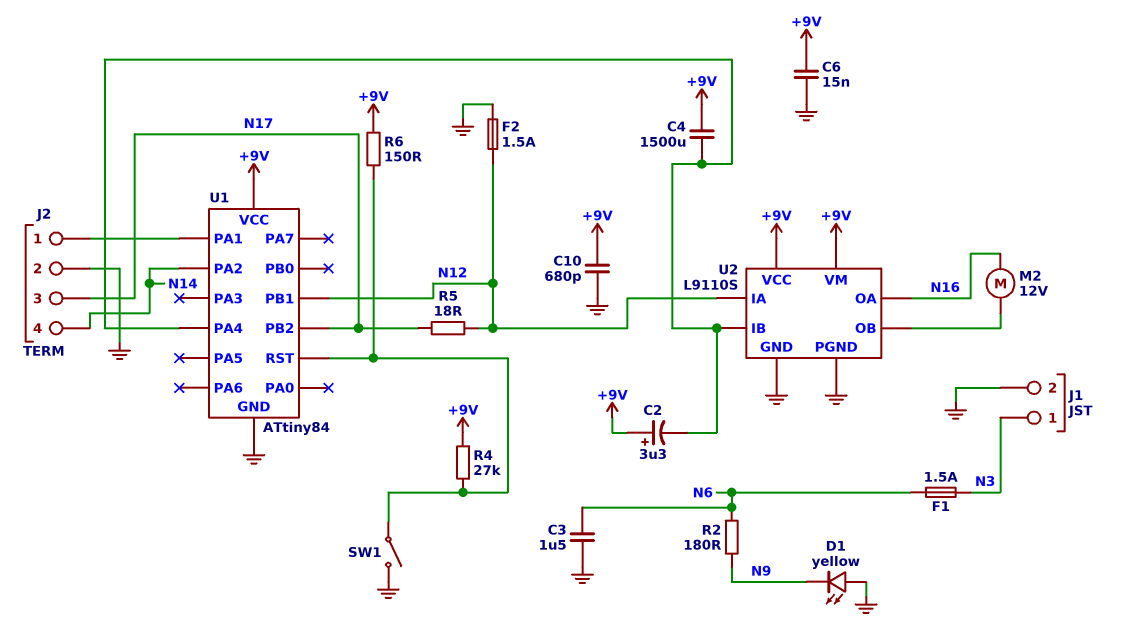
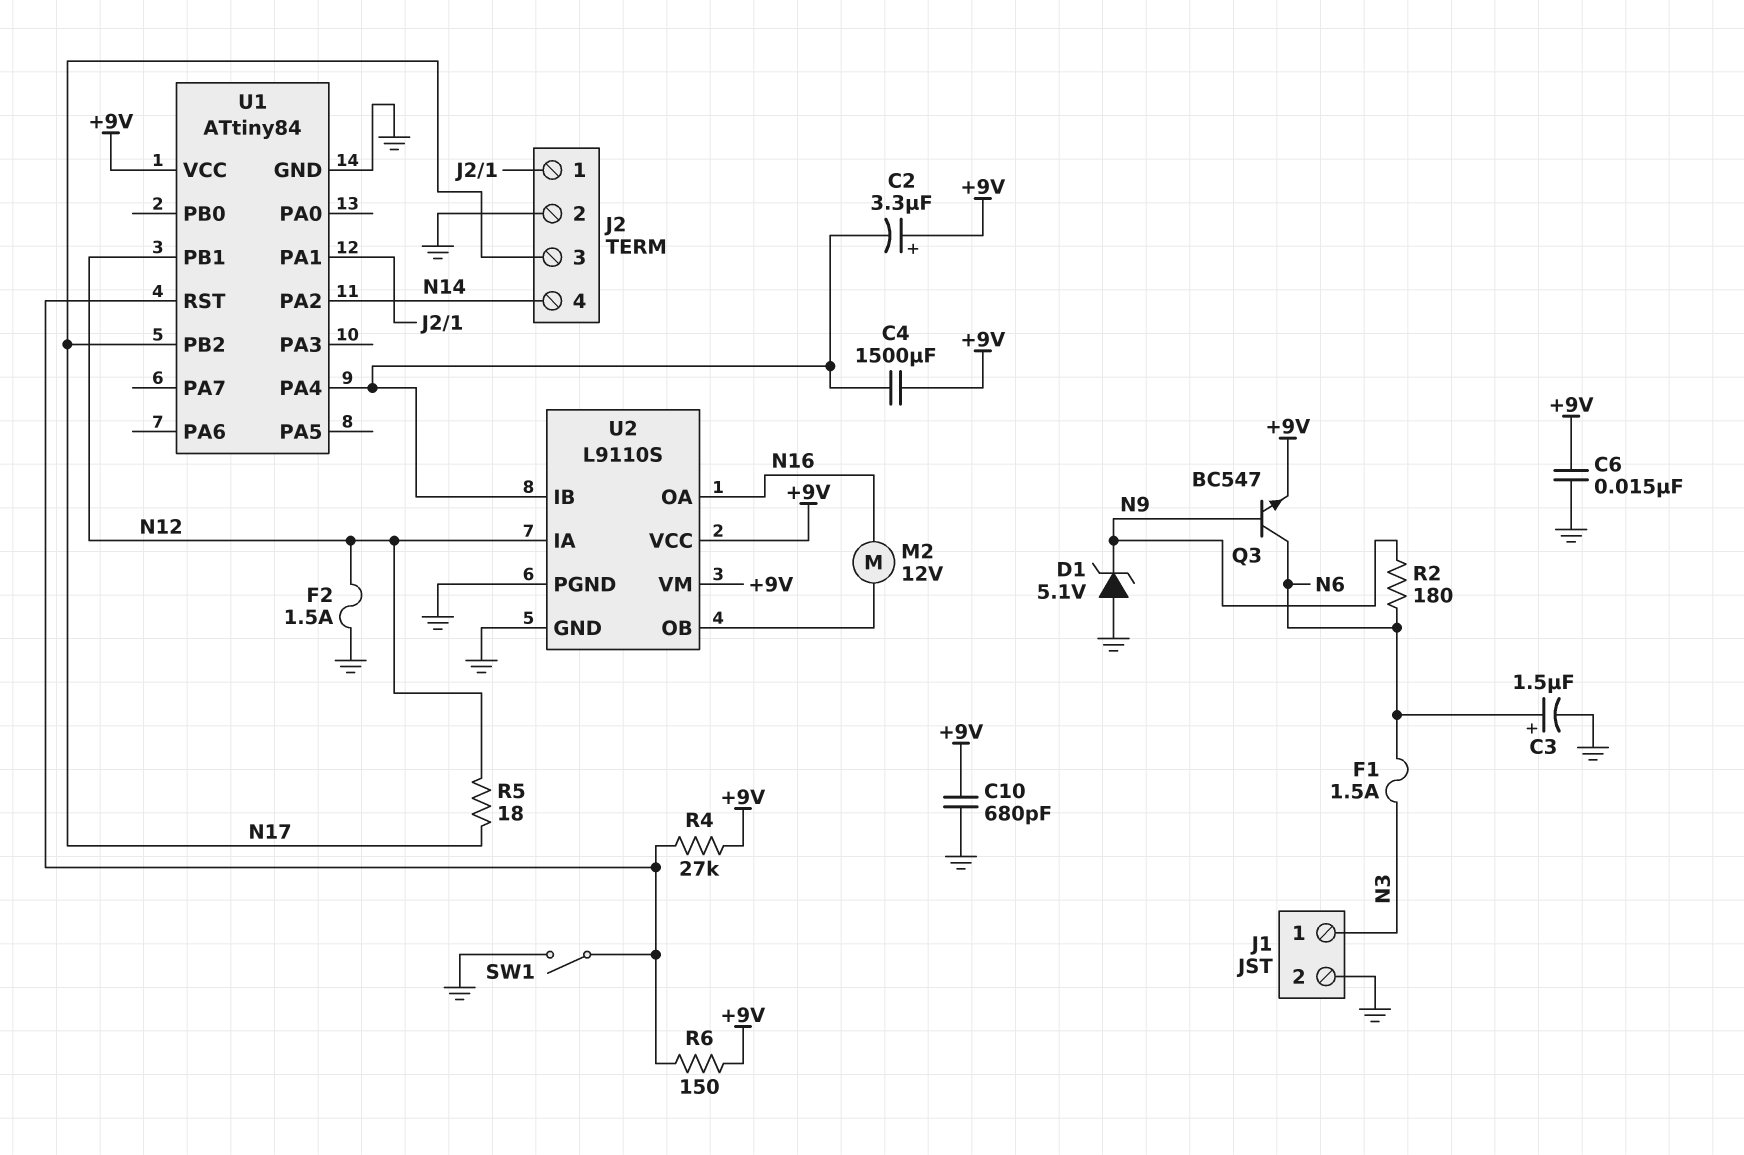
C3: 1.5uF (GND, N6) -> 1.5uF (plus N6, minus GND)
D1: LED yellow (A GND, K N9) -> zener 5.1V (A GND, K N9)
Q3: none -> NPN BC547 (B N9, C N6, E +9V)

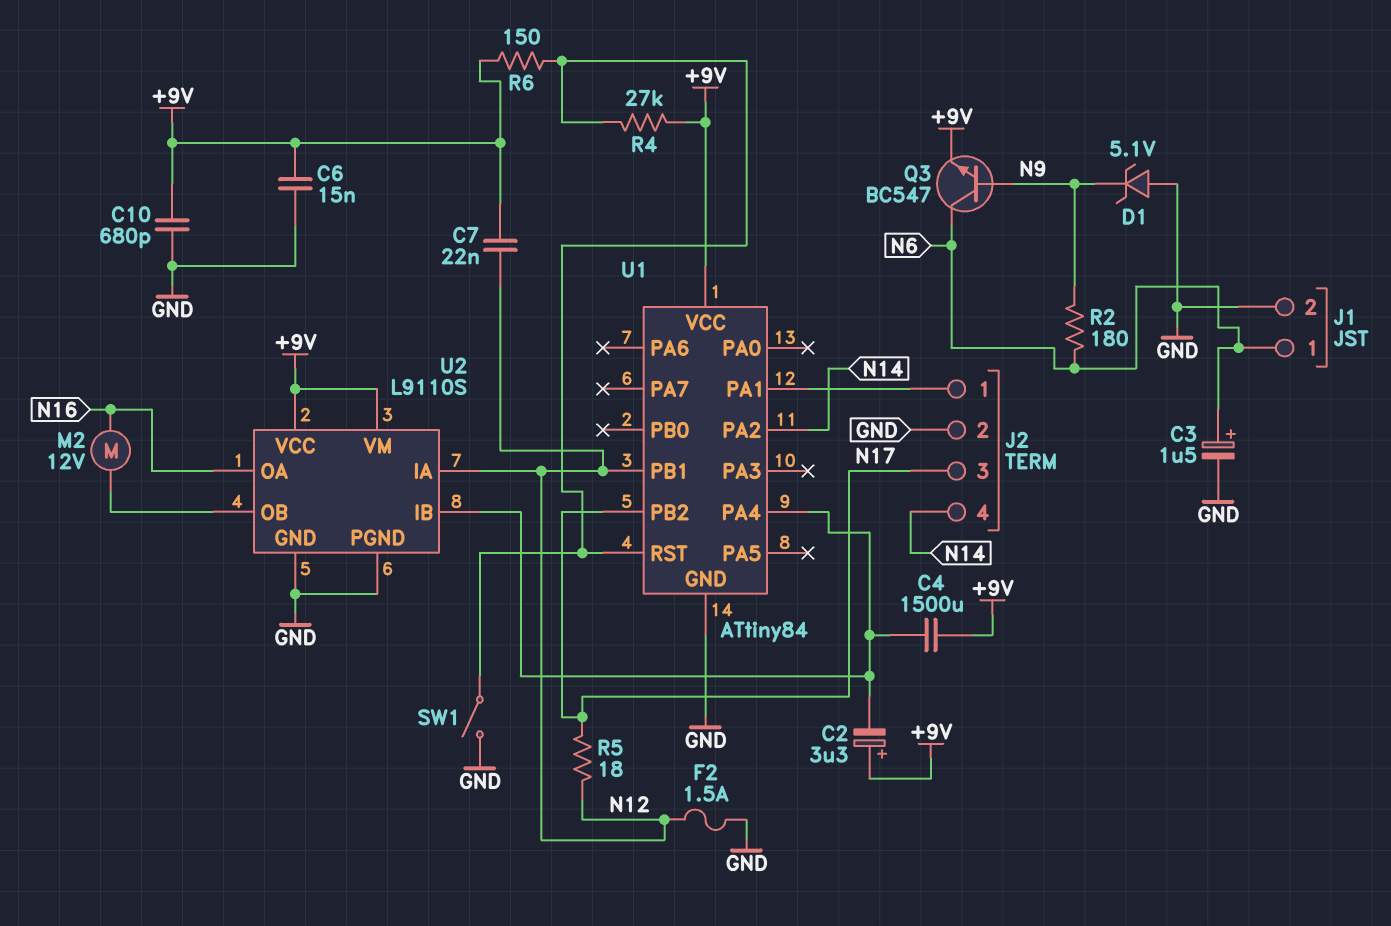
C7: none -> 22nF (+9V, N12)
F1: 1.5A (N3, N6) -> none
J1 pin 1: N3 -> N6

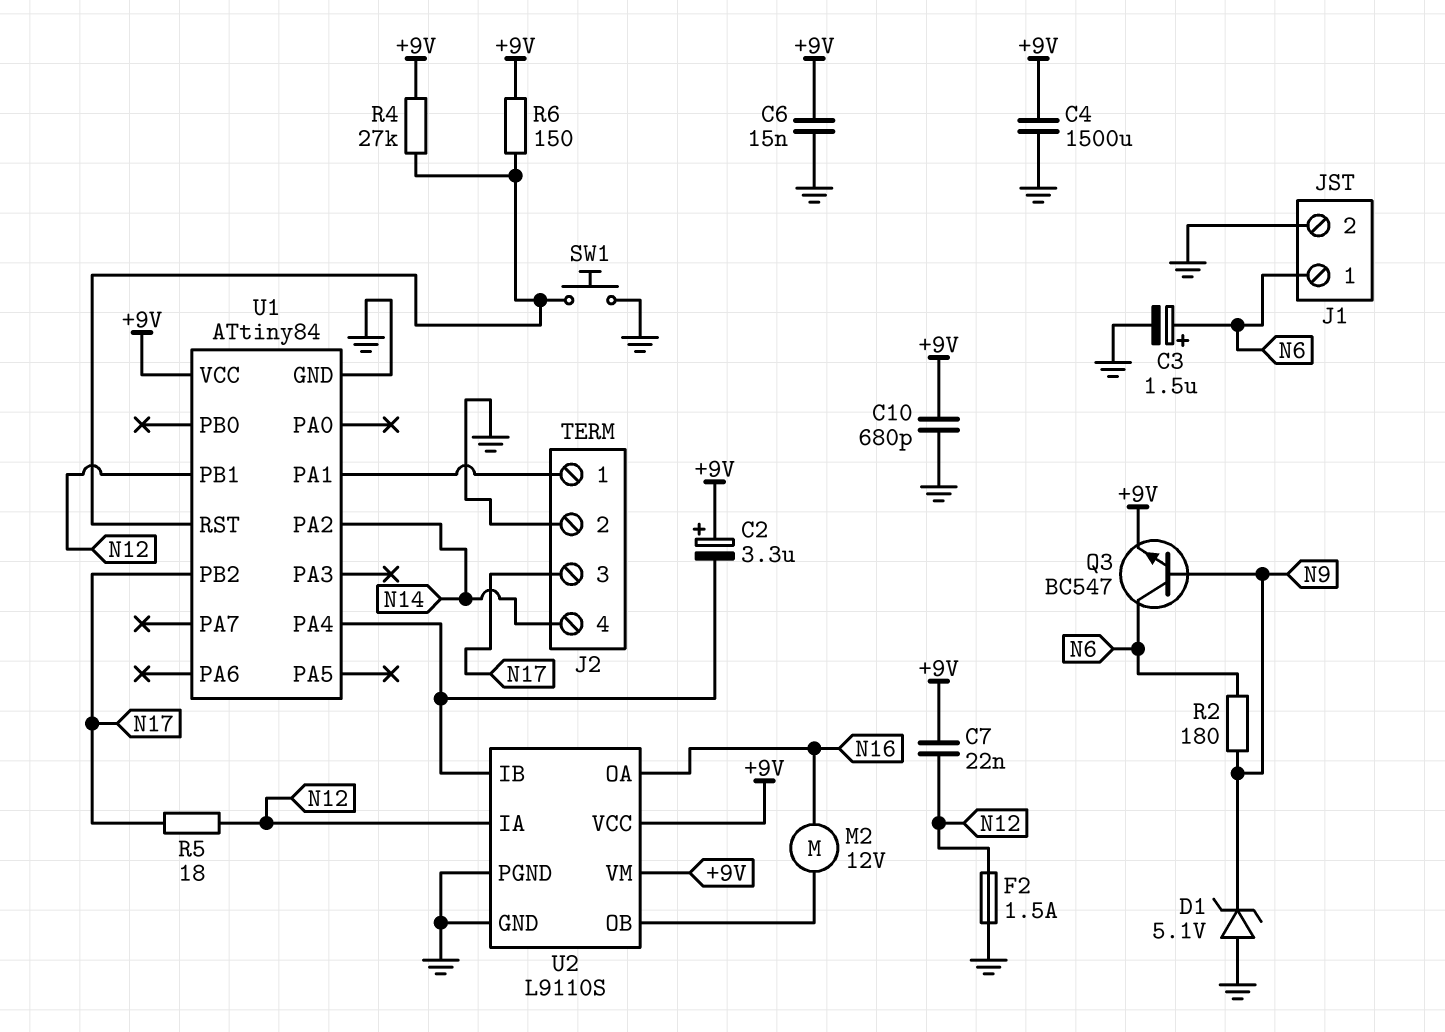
C4: 1500uF (+9V, U1/PA4) -> 1500uF (+9V, GND)
SW1: switch (GND, U1/RST) -> button (GND, U1/RST)

